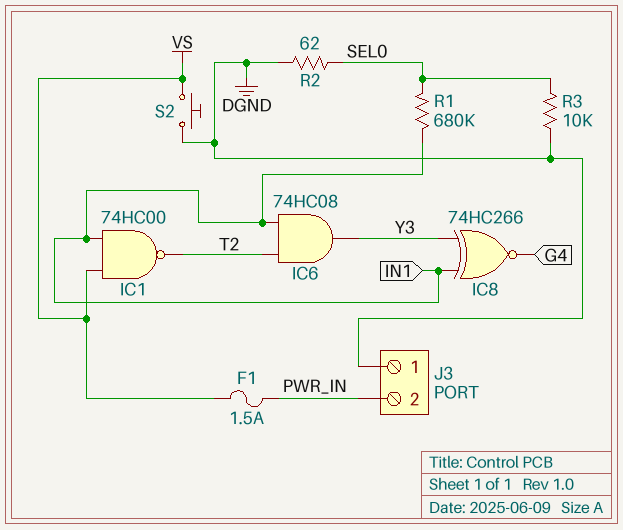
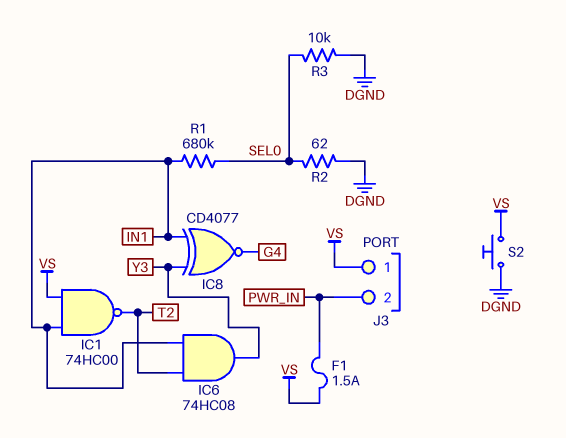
IC8: XNOR 74HC266 (in IN1, in Y3, out G4) -> XNOR CD4077 (in IN1, in Y3, out G4)
J3 pin 1: DGND -> VS

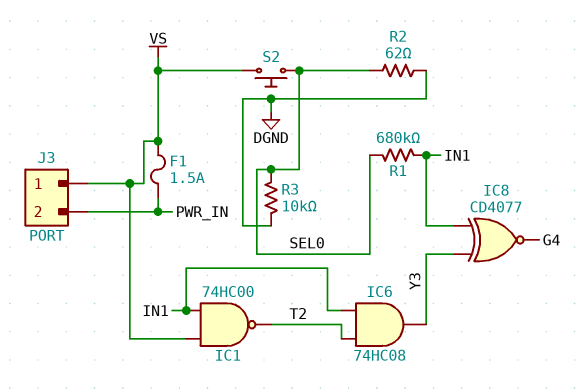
S2: button (DGND, VS) -> button (SEL0, VS)

